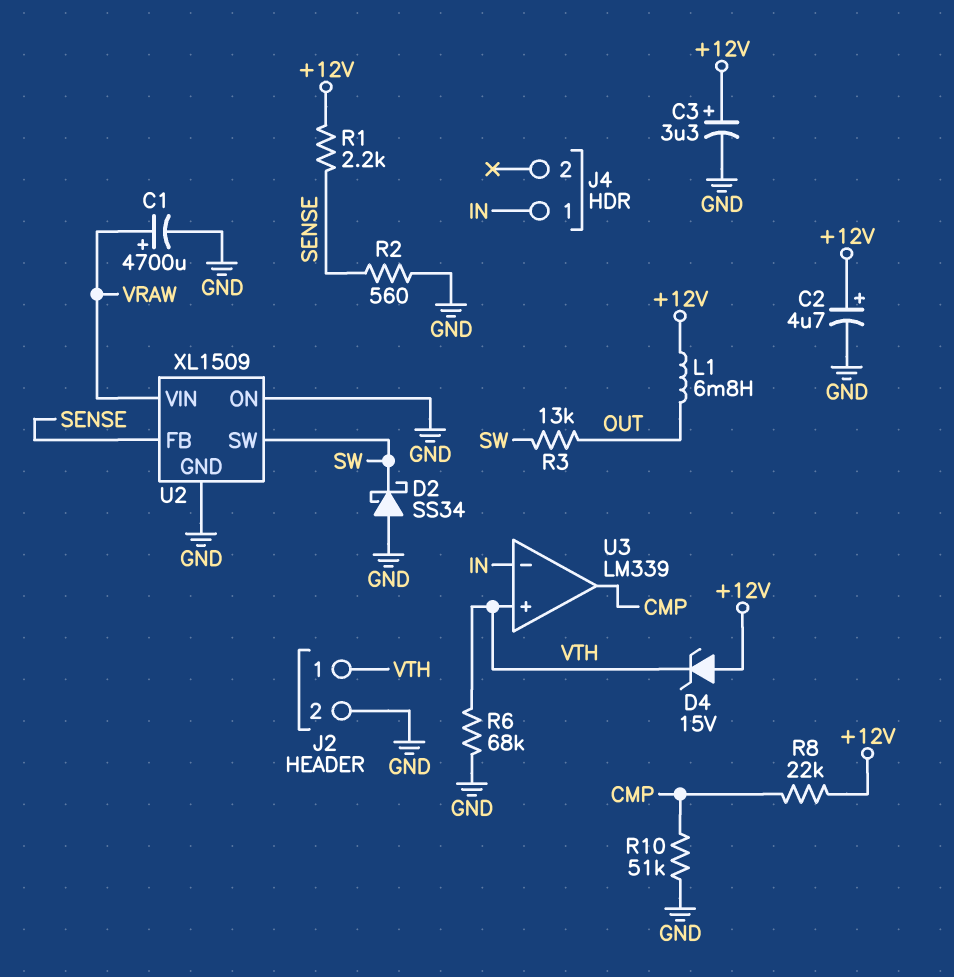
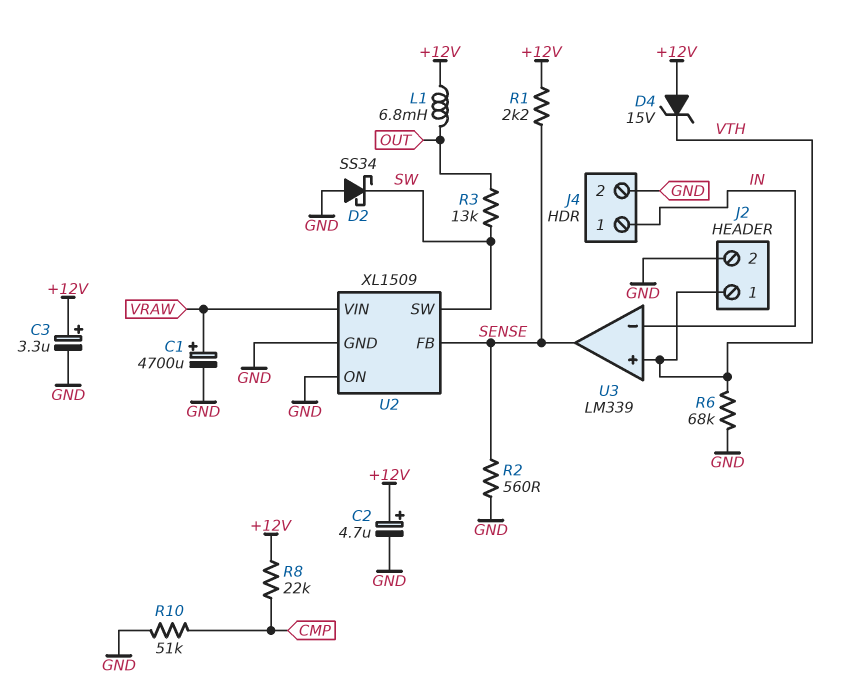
J4 pin 2: none -> GND
U3 pin out: CMP -> SENSE

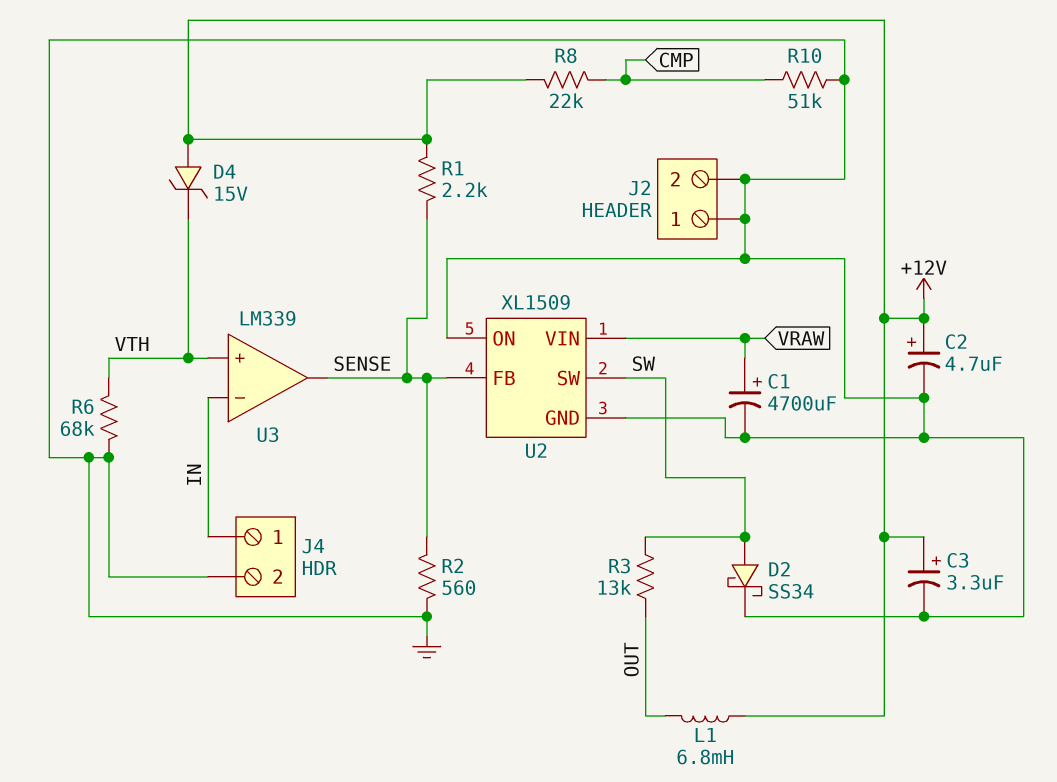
D2: schottky SS34 (A GND, K SW) -> schottky SS34 (A SW, K GND)
J2 pin 1: VTH -> GND

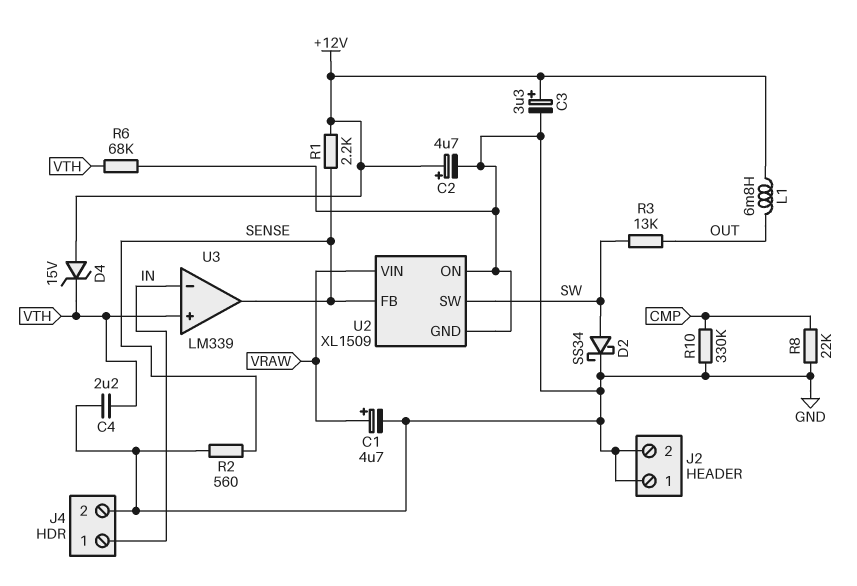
C1: 4700uF (plus VRAW, minus GND) -> 4.7uF (plus VRAW, minus GND)
C4: none -> 2.2uF (GND, VTH)
R8: 22k (+12V, CMP) -> 22k (CMP, GND)
R10: 51k (CMP, GND) -> 330k (CMP, GND)

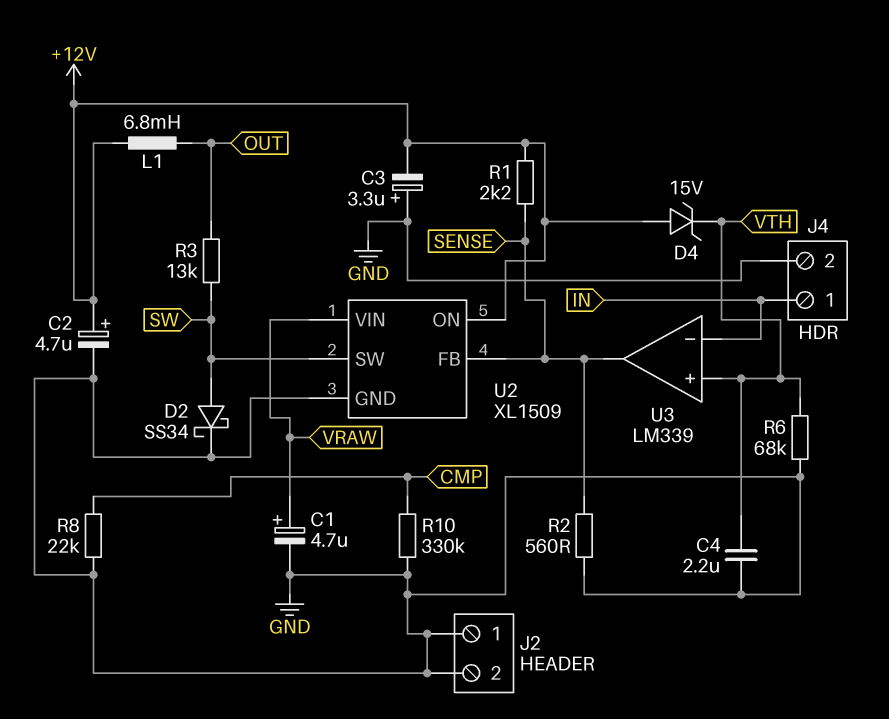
C3: 3.3uF (plus +12V, minus GND) -> 3.3uF (plus GND, minus +12V)
U2 pin ON: GND -> +12V

